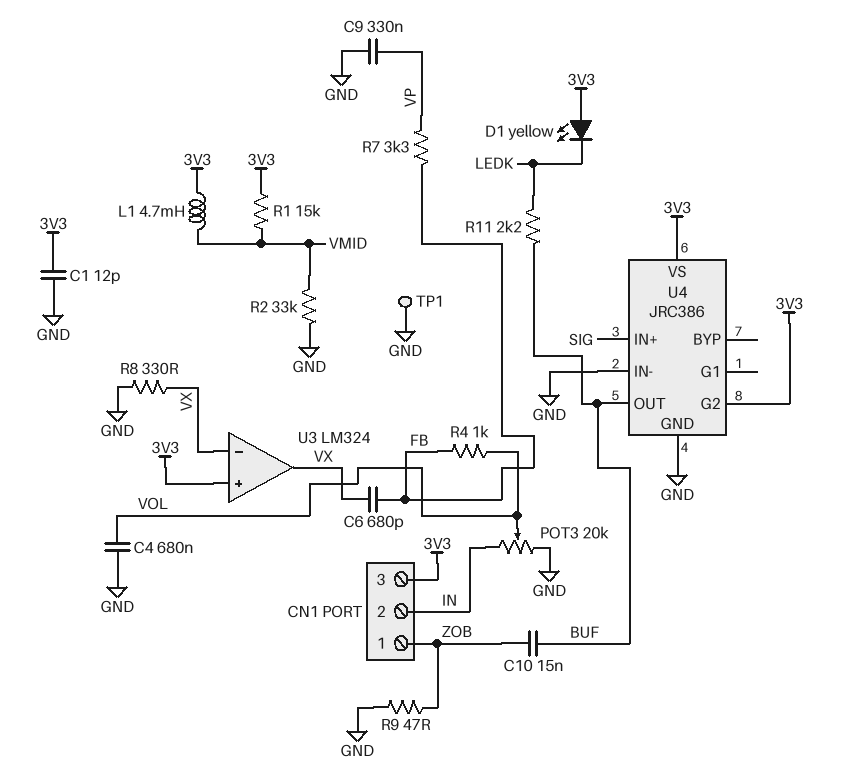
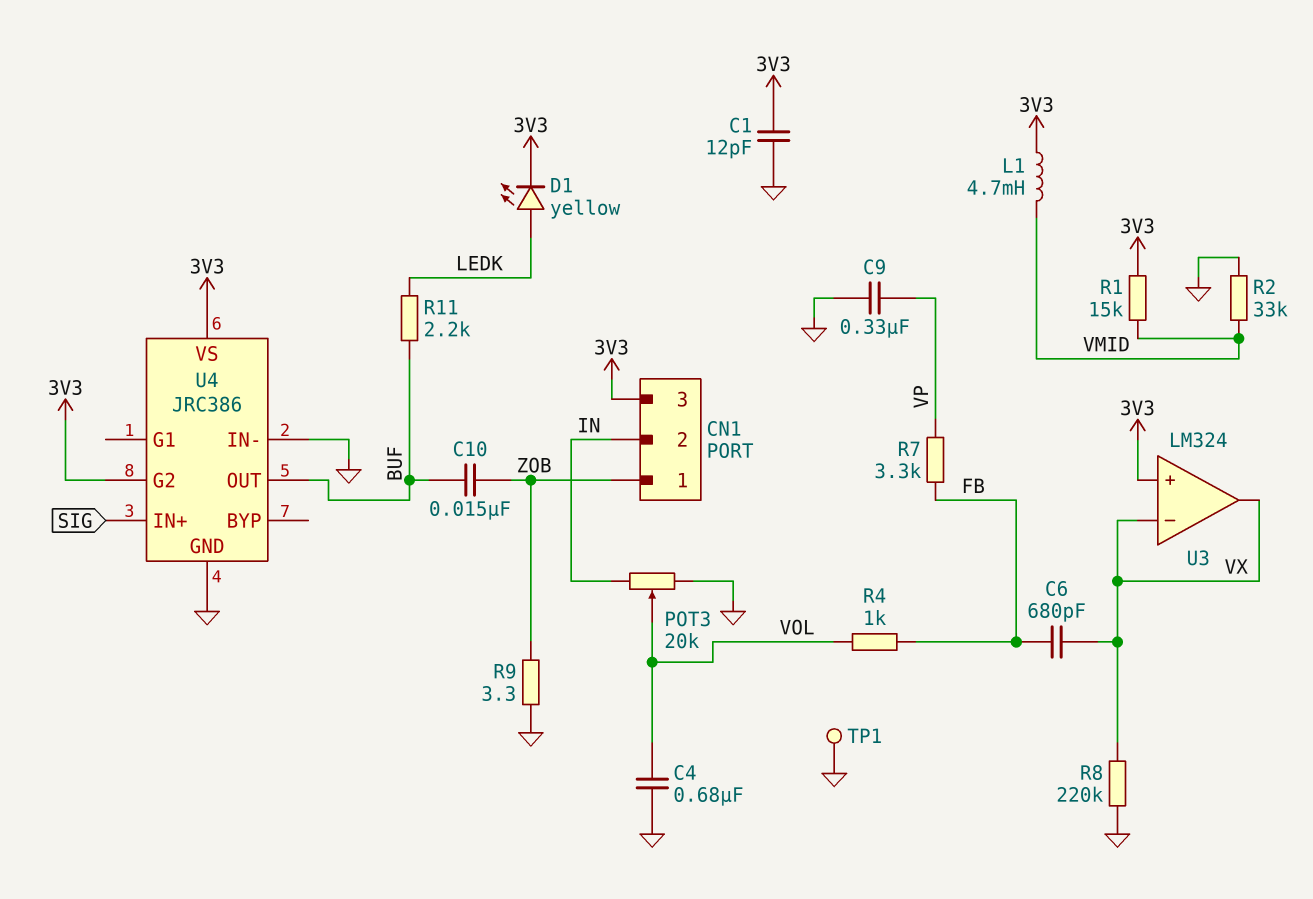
D1: LED yellow (A 3V3, K LEDK) -> LED yellow (A LEDK, K 3V3)
R8: 330 (GND, VX) -> 220k (GND, VX)
R9: 47 (GND, ZOB) -> 3.3 (GND, ZOB)

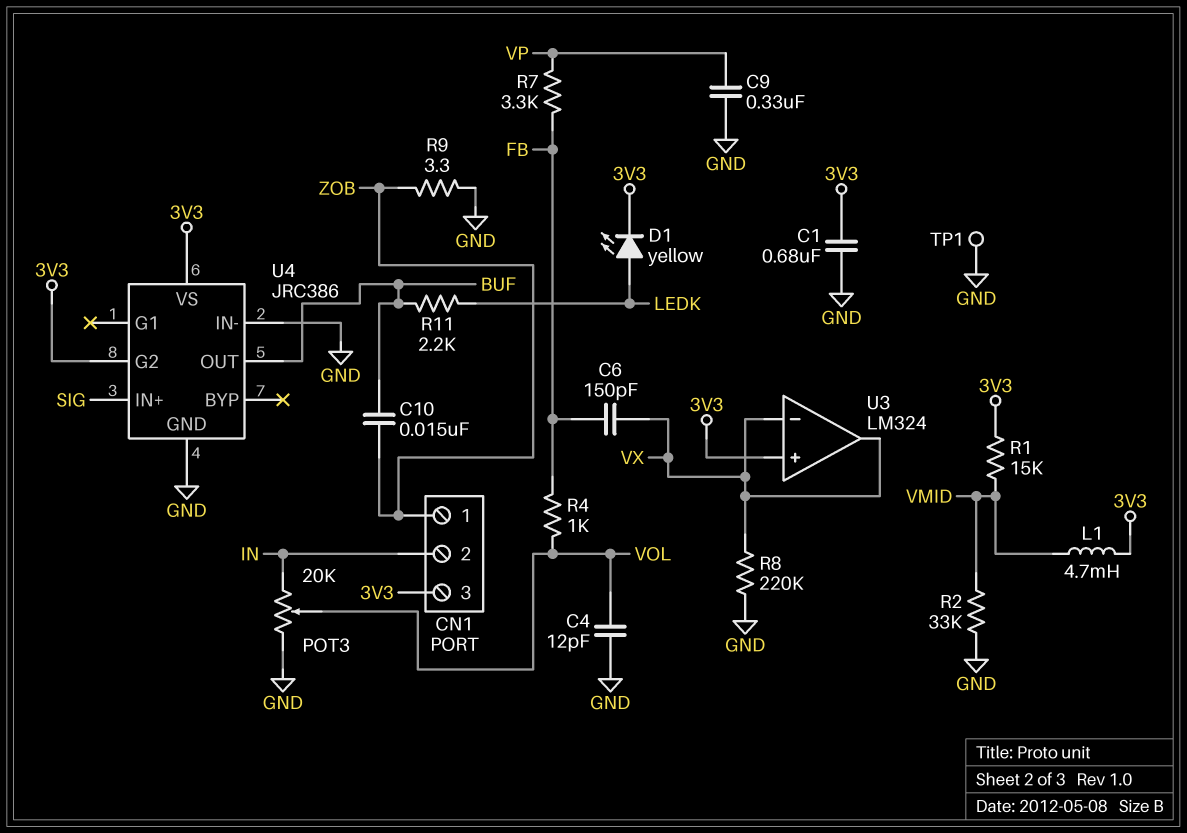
C1: 12pF (3V3, GND) -> 680nF (3V3, GND)
C4: 680nF (GND, VOL) -> 12pF (GND, VOL)
C6: 680pF (FB, VX) -> 150pF (FB, VX)

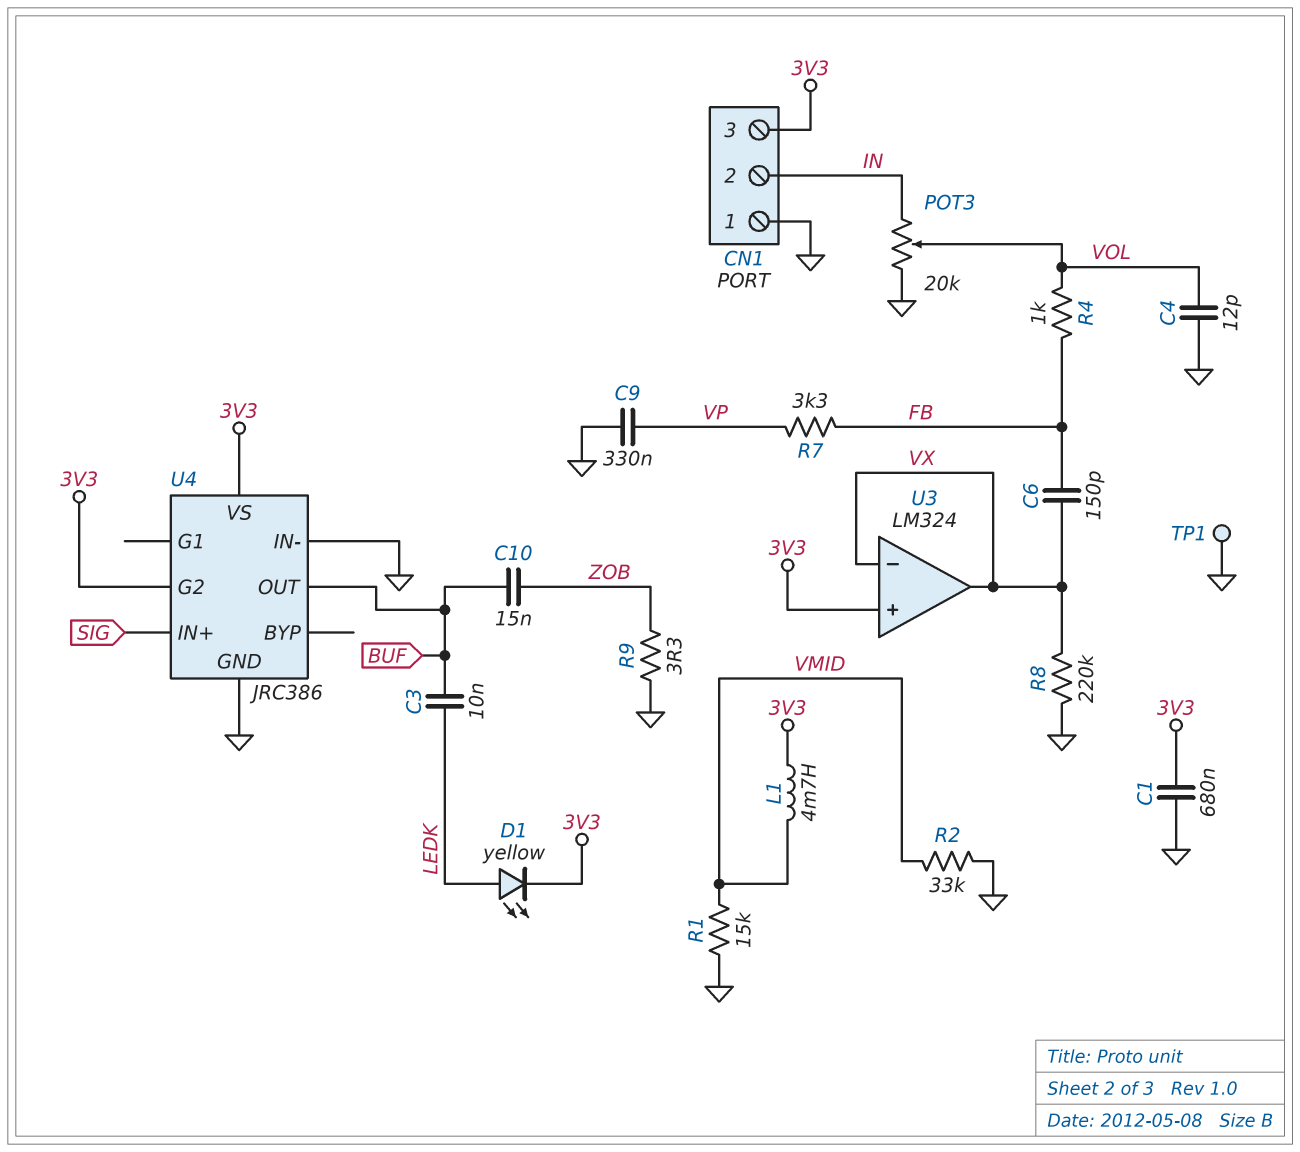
C3: none -> 10nF (BUF, LEDK)
CN1 pin 1: ZOB -> GND
R1: 15k (3V3, VMID) -> 15k (GND, VMID)
R11: 2.2k (BUF, LEDK) -> none

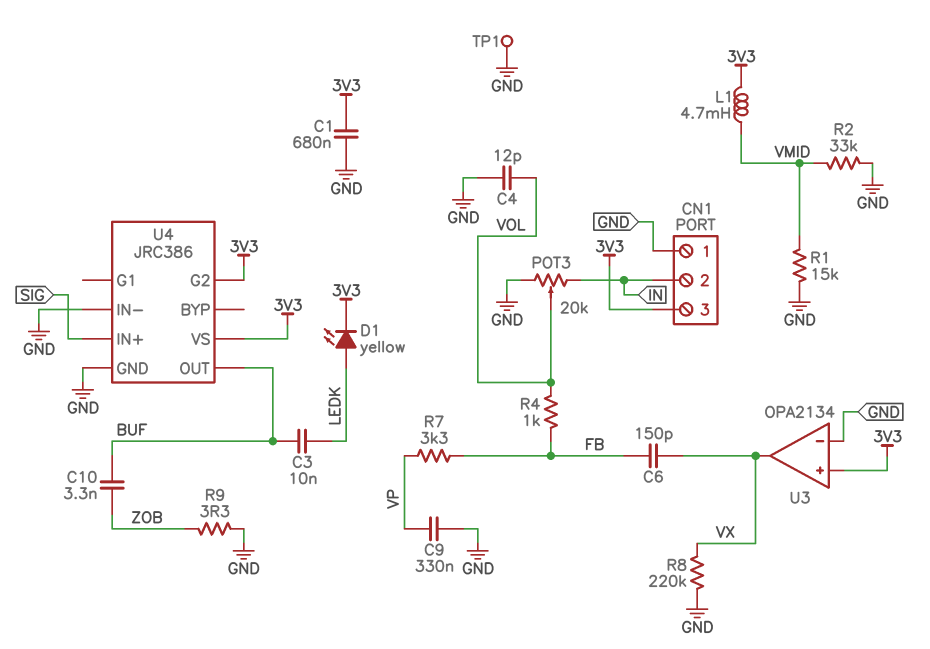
C10: 15nF (BUF, ZOB) -> 3.3nF (BUF, ZOB)
U3: LM324 -> OPA2134
U3 pin in-: VX -> GND

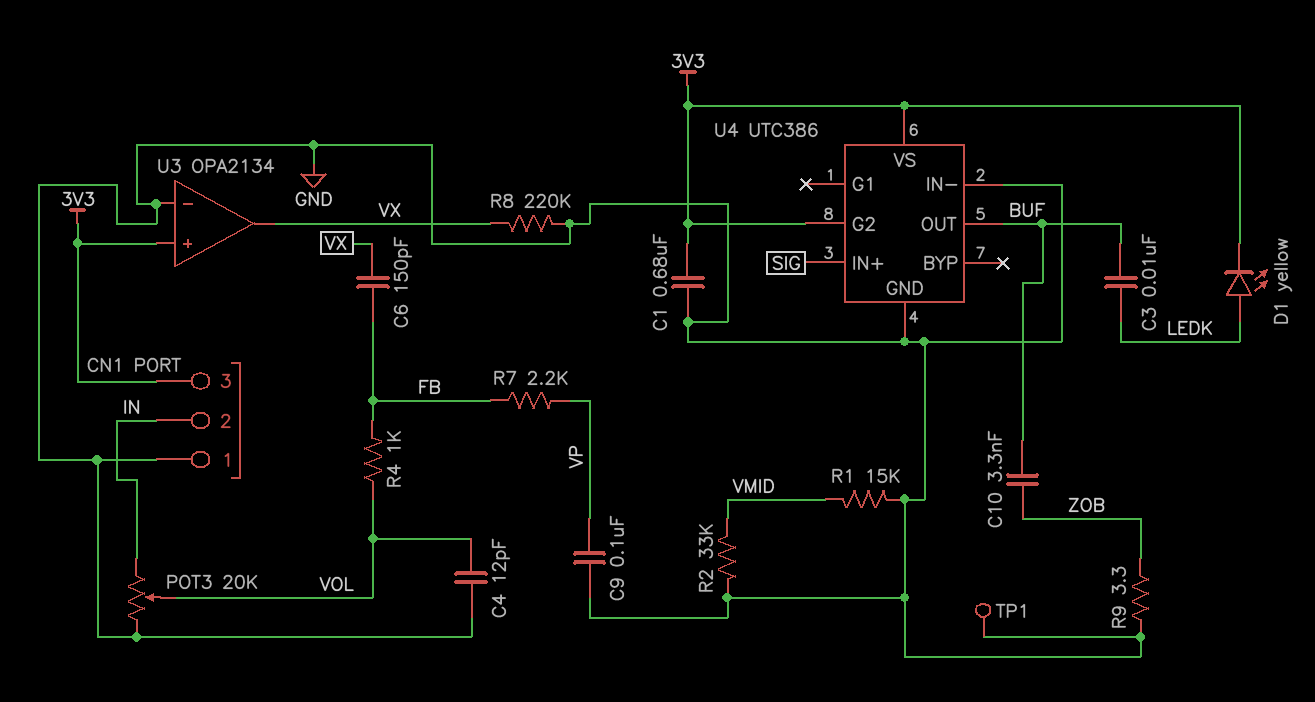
C9: 330nF (GND, VP) -> 100nF (GND, VP)
L1: 4.7mH (3V3, VMID) -> none
R7: 3.3k (FB, VP) -> 2.2k (FB, VP)
U4: JRC386 -> UTC386

